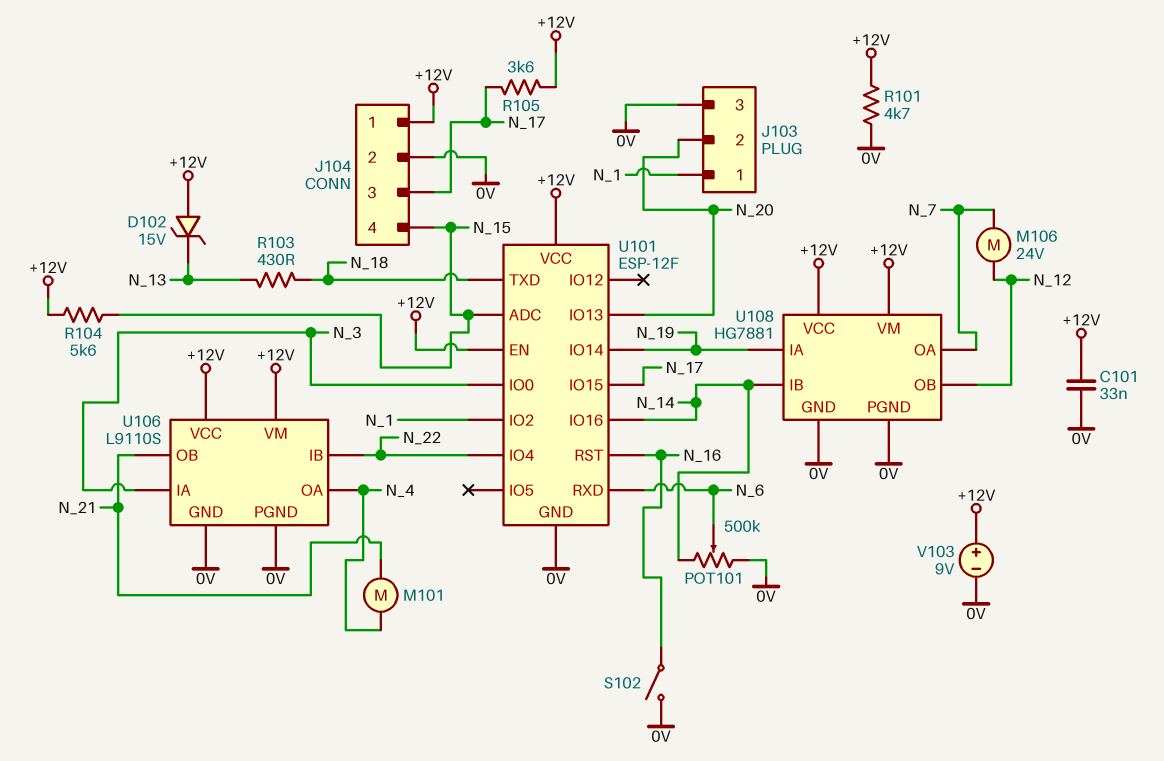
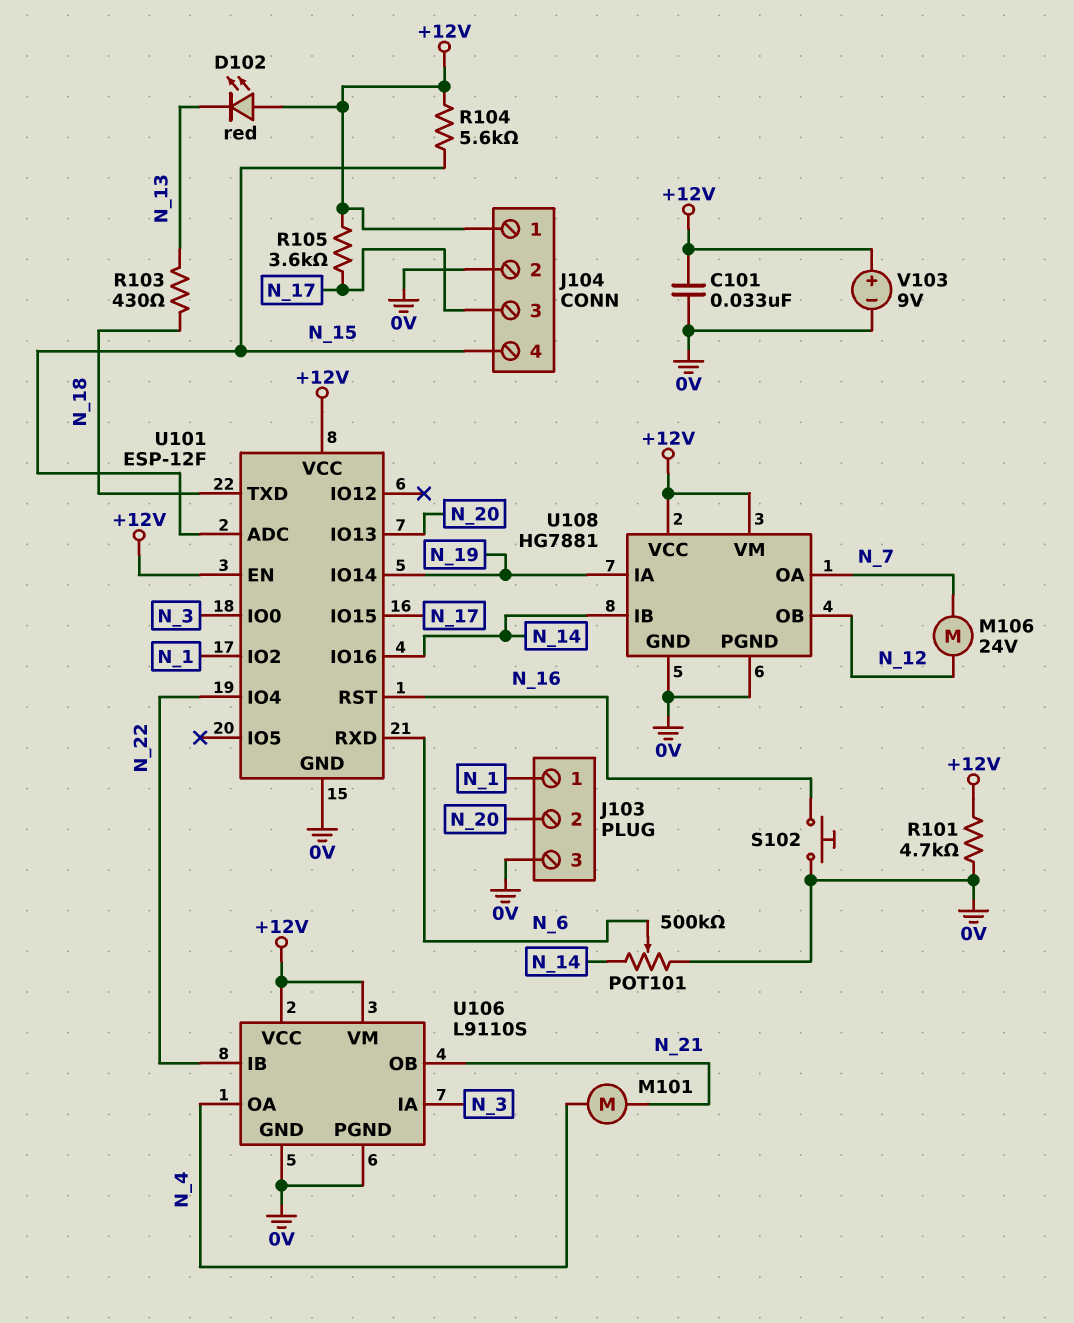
D102: zener 15V (A +12V, K N_13) -> LED red (A +12V, K N_13)
S102: switch (0V, N_16) -> button (0V, N_16)

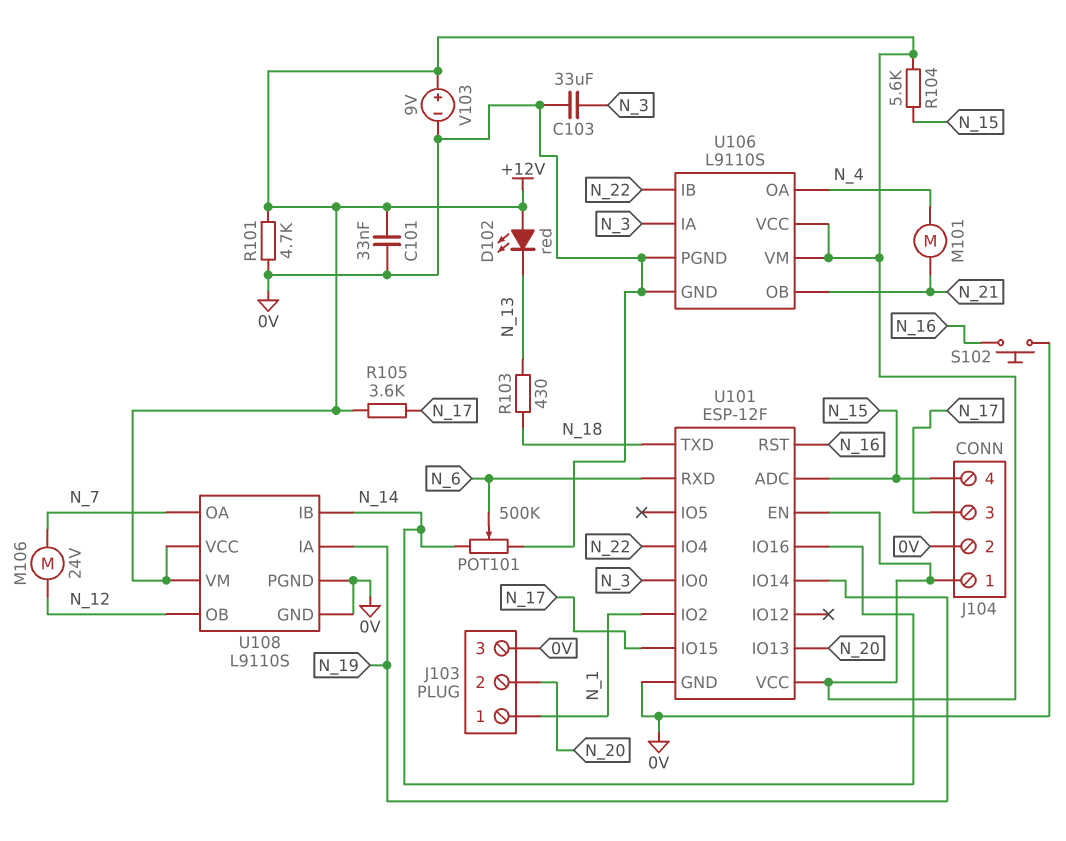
C103: none -> 33uF (0V, N_3)
U108: HG7881 -> L9110S

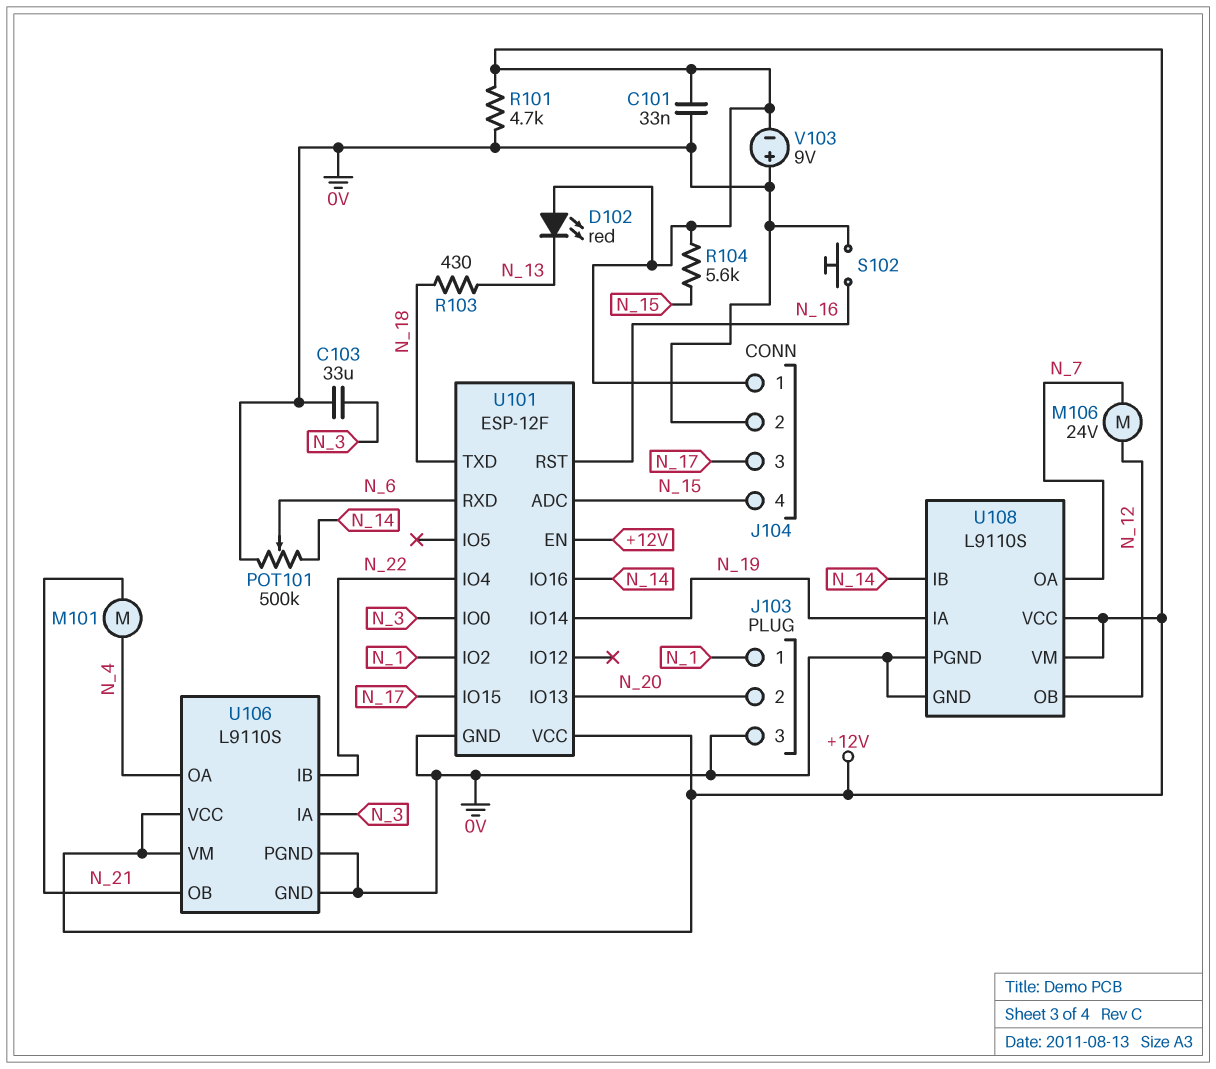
R105: 3.6k (+12V, N_17) -> none
V103: 9V (plus +12V, minus 0V) -> 9V (plus 0V, minus +12V)

